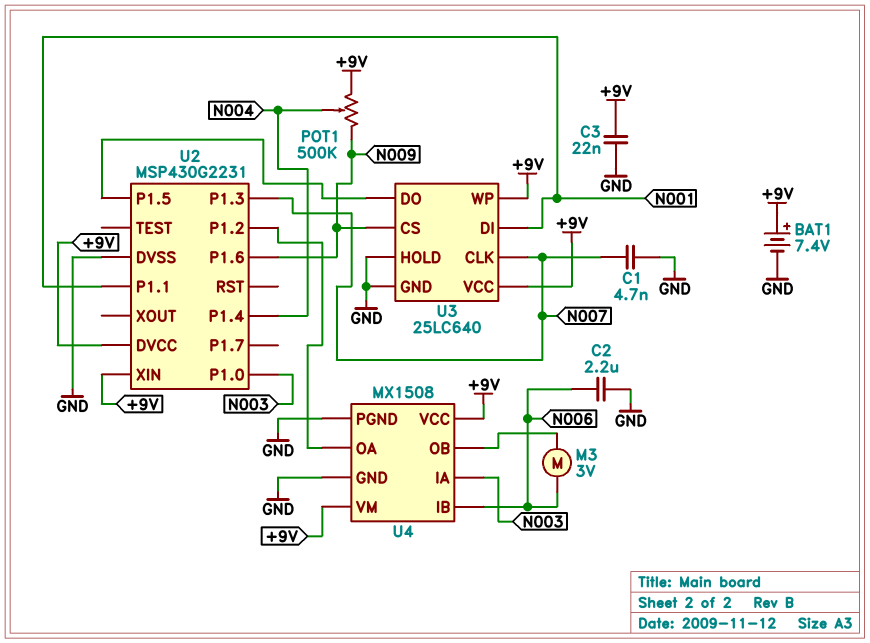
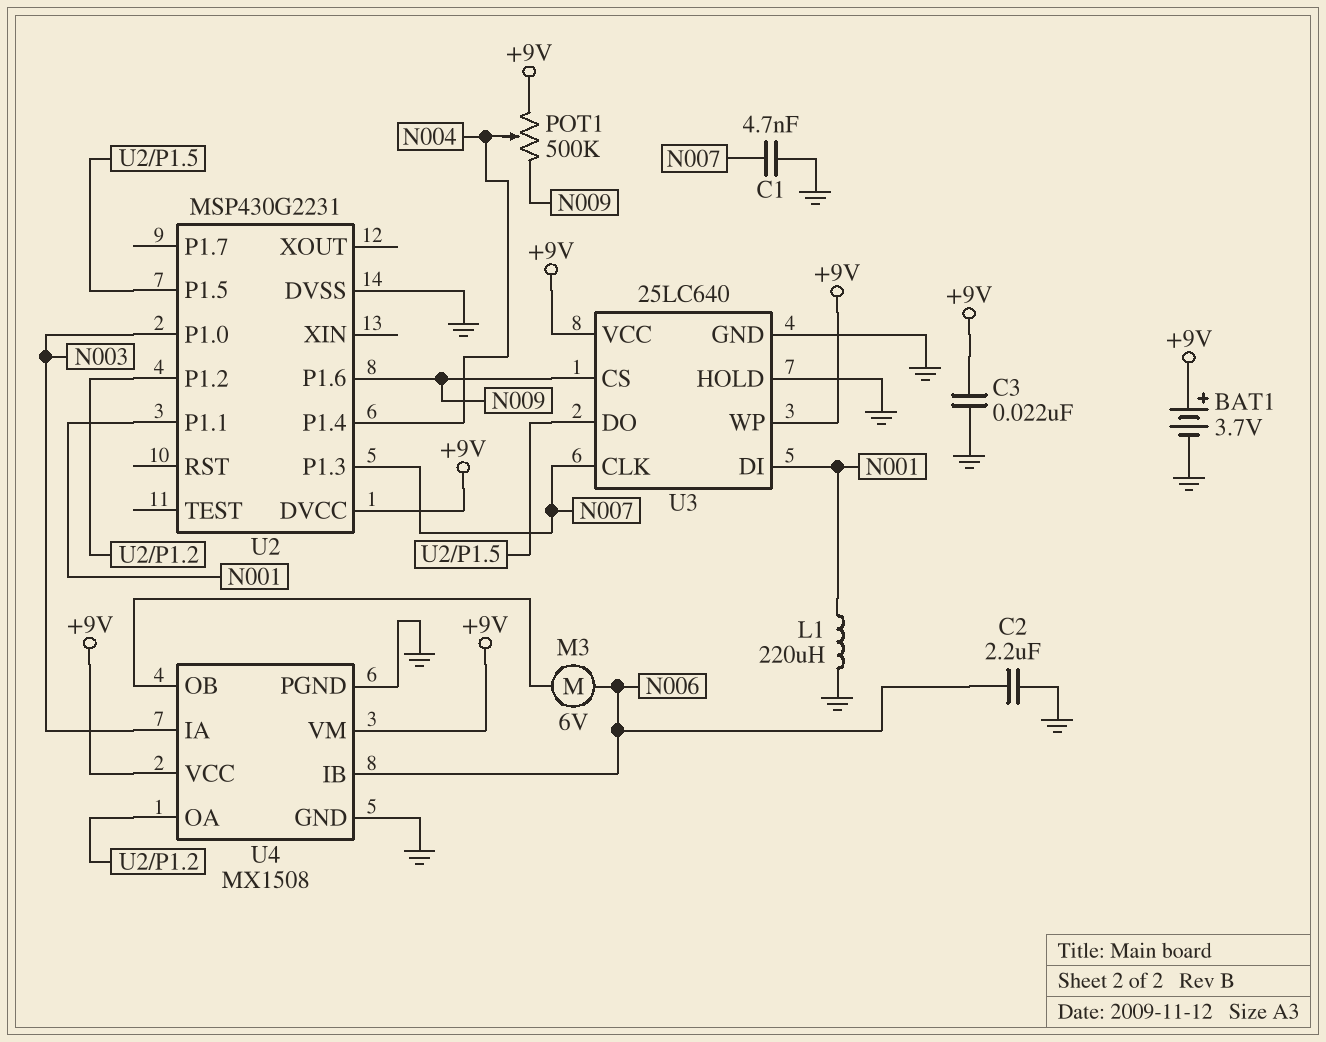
BAT1: 7.4V (plus +9V, minus GND) -> 3.7V (plus +9V, minus GND)
L1: none -> 220uH (GND, N001)
M3: motor 3V (N006, U4/OB) -> motor 6V (N006, U4/OB)
U2 pin XIN: +9V -> none

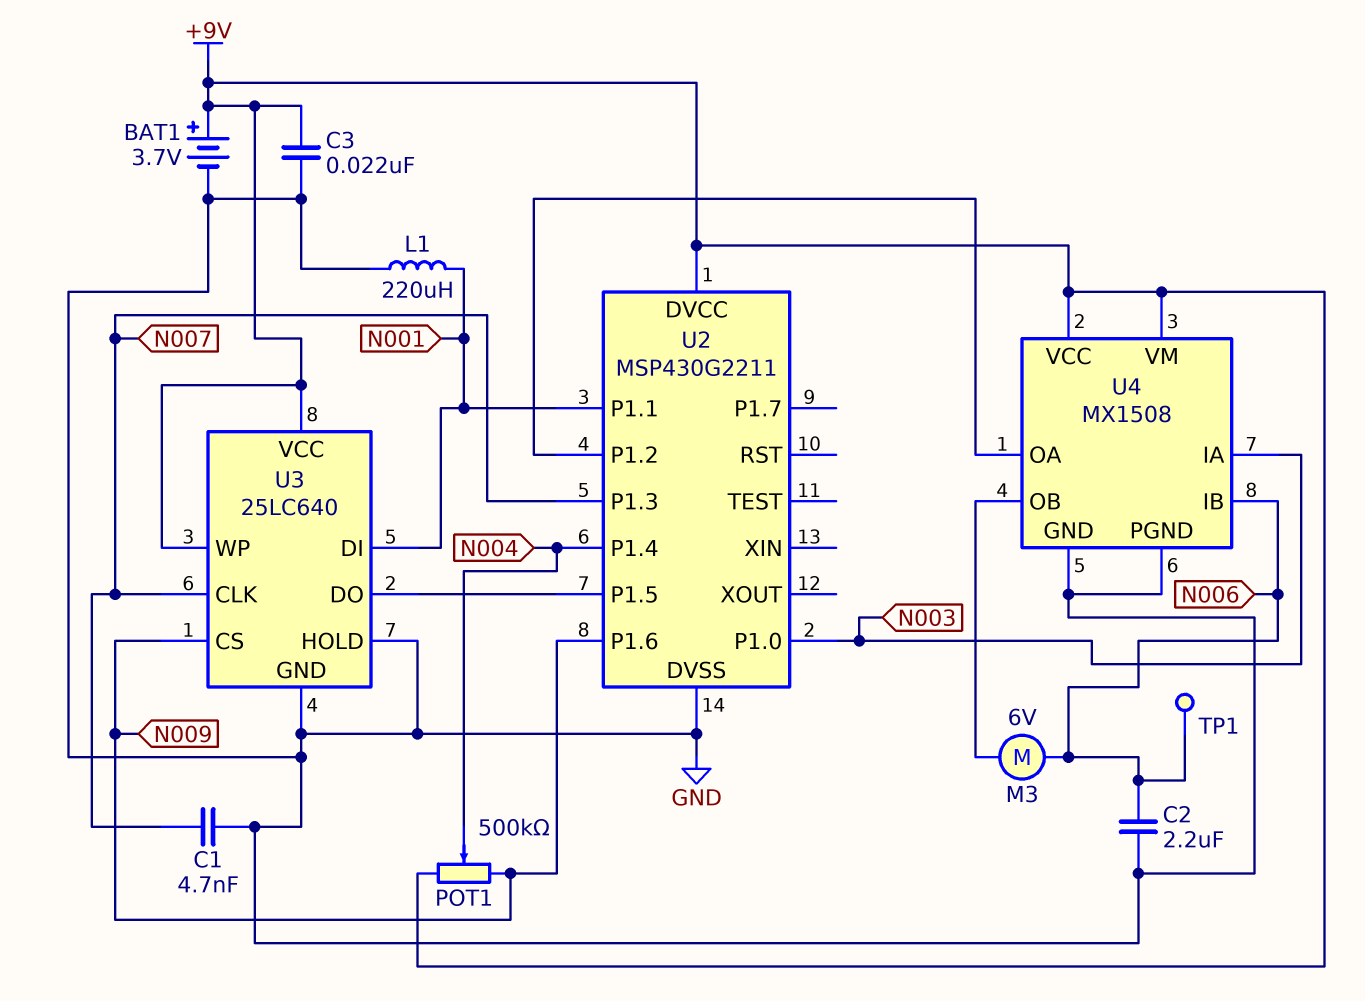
TP1: none -> test point (N006)
U2: MSP430G2231 -> MSP430G2211

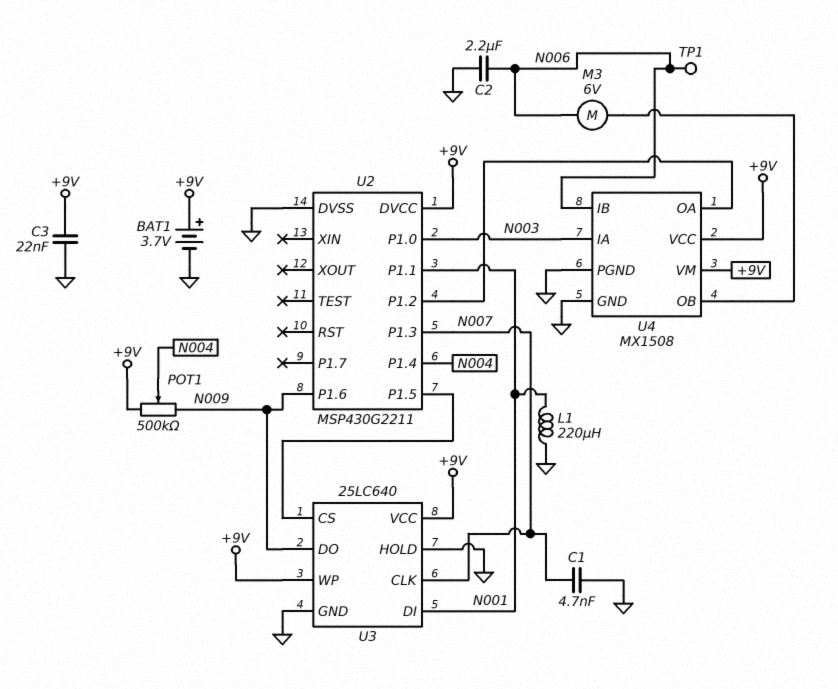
U3 pin CS: N009 -> U2/P1.5
U3 pin DO: U2/P1.5 -> N009

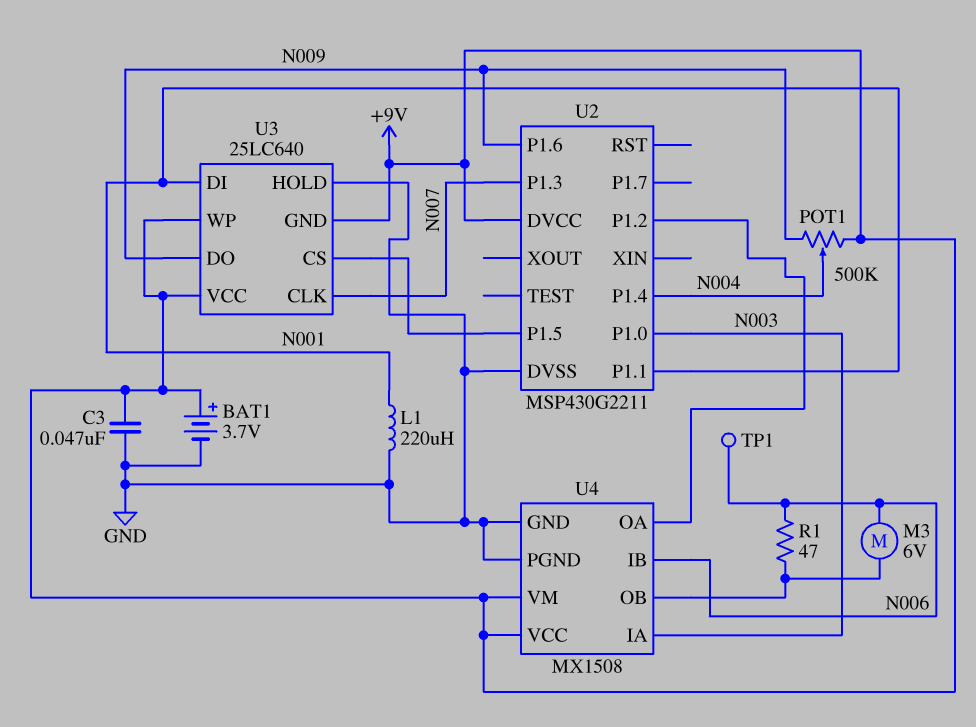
C1: 4.7nF (GND, N007) -> none
C2: 2.2uF (GND, N006) -> none
C3: 22nF (+9V, GND) -> 47nF (+9V, GND)
R1: none -> 47 (N006, U4/OB)
U3 pin GND: GND -> +9V

